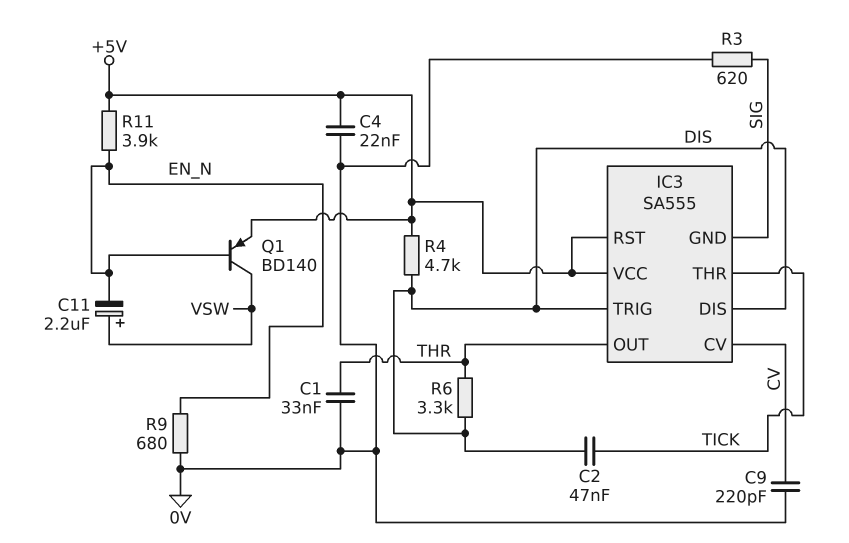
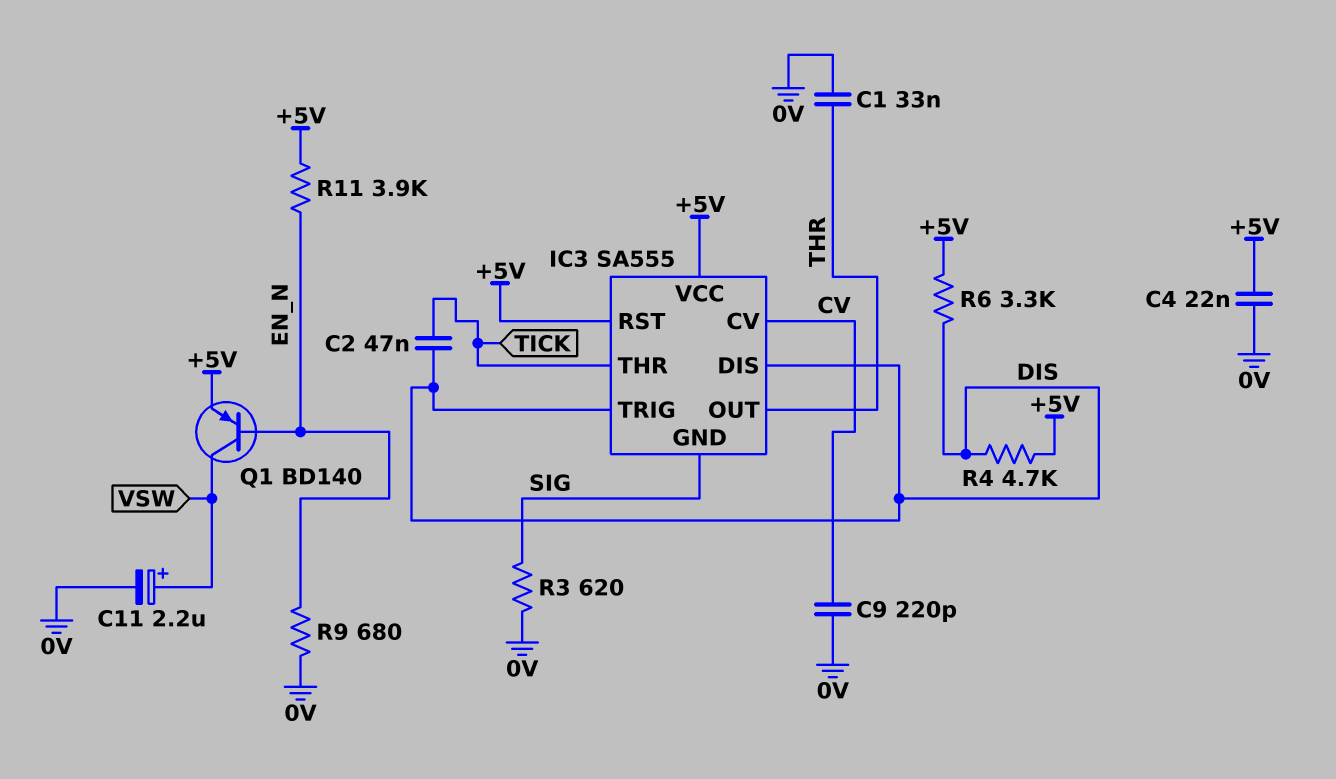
C11: 2.2uF (plus VSW, minus EN_N) -> 2.2uF (plus VSW, minus 0V)
R6: 3.3k (DIS, THR) -> 3.3k (+5V, DIS)

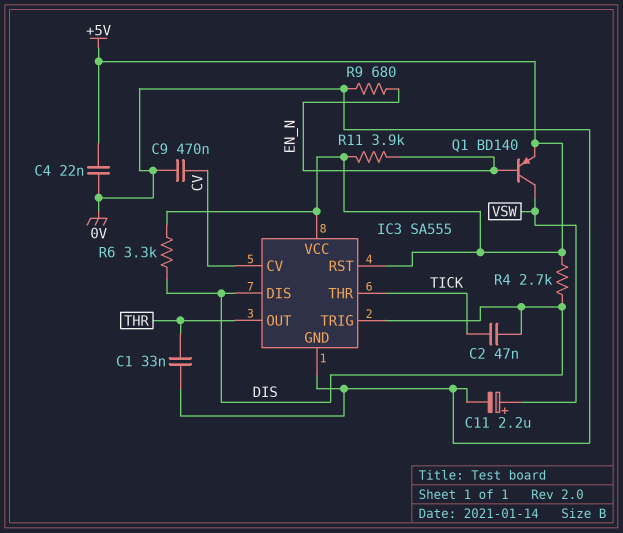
C9: 220pF (0V, CV) -> 470nF (0V, CV)
IC3 pin GND: SIG -> 0V
R3: 620 (0V, SIG) -> none
R4: 4.7k (+5V, DIS) -> 2.7k (+5V, DIS)

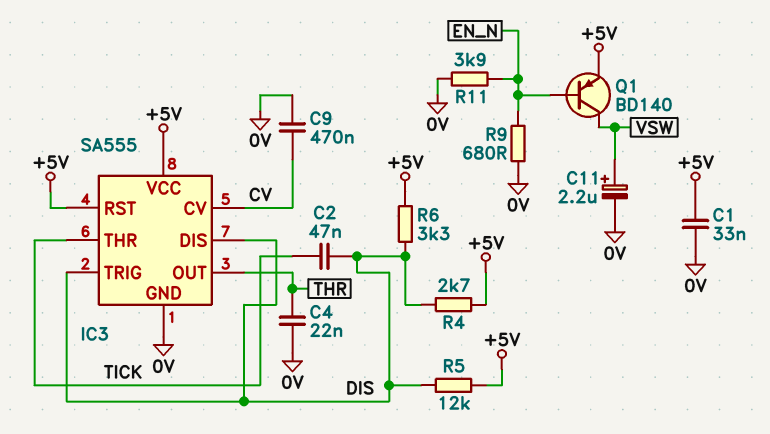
C1: 33nF (0V, THR) -> 33nF (+5V, 0V)
C4: 22nF (+5V, 0V) -> 22nF (0V, THR)
R5: none -> 12k (+5V, DIS)
R11: 3.9k (+5V, EN_N) -> 3.9k (0V, EN_N)

